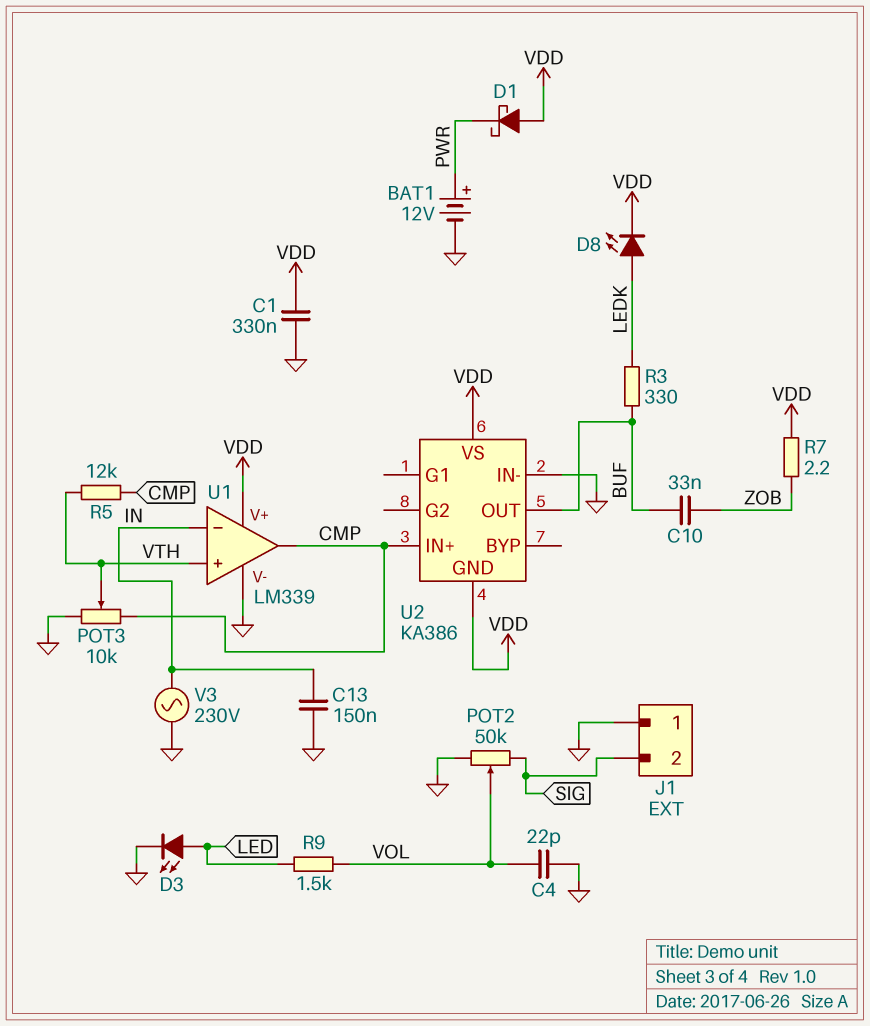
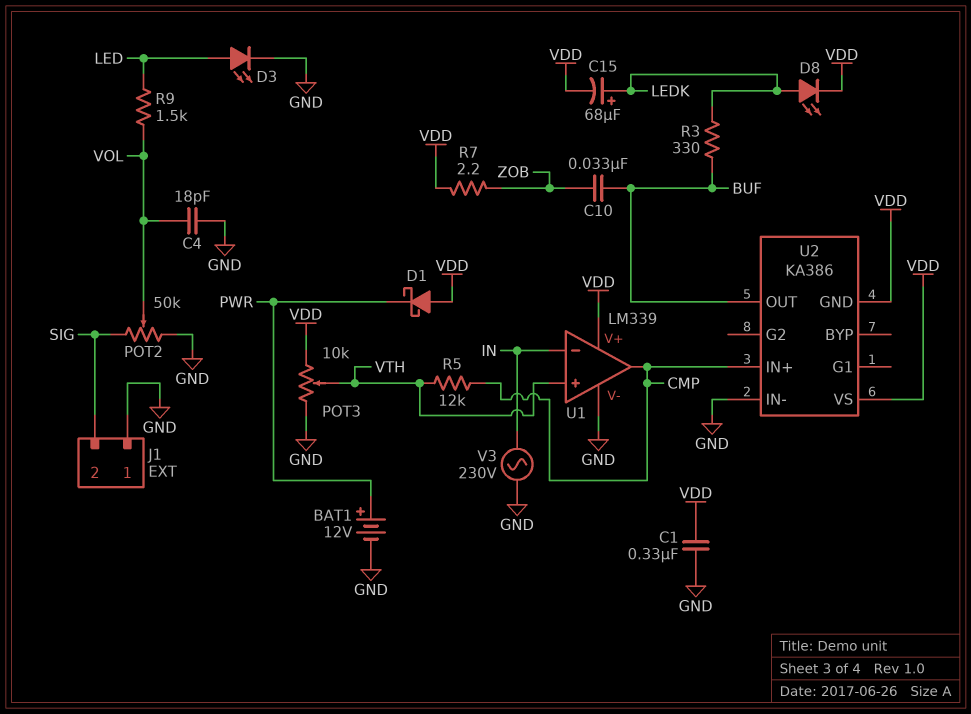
C4: 22pF (GND, VOL) -> 18pF (GND, VOL)
C13: 150nF (GND, IN) -> none
C15: none -> 68uF (plus LEDK, minus VDD)
POT3: 10k (CMP, GND, wiper VTH) -> 10k (GND, VDD, wiper VTH)

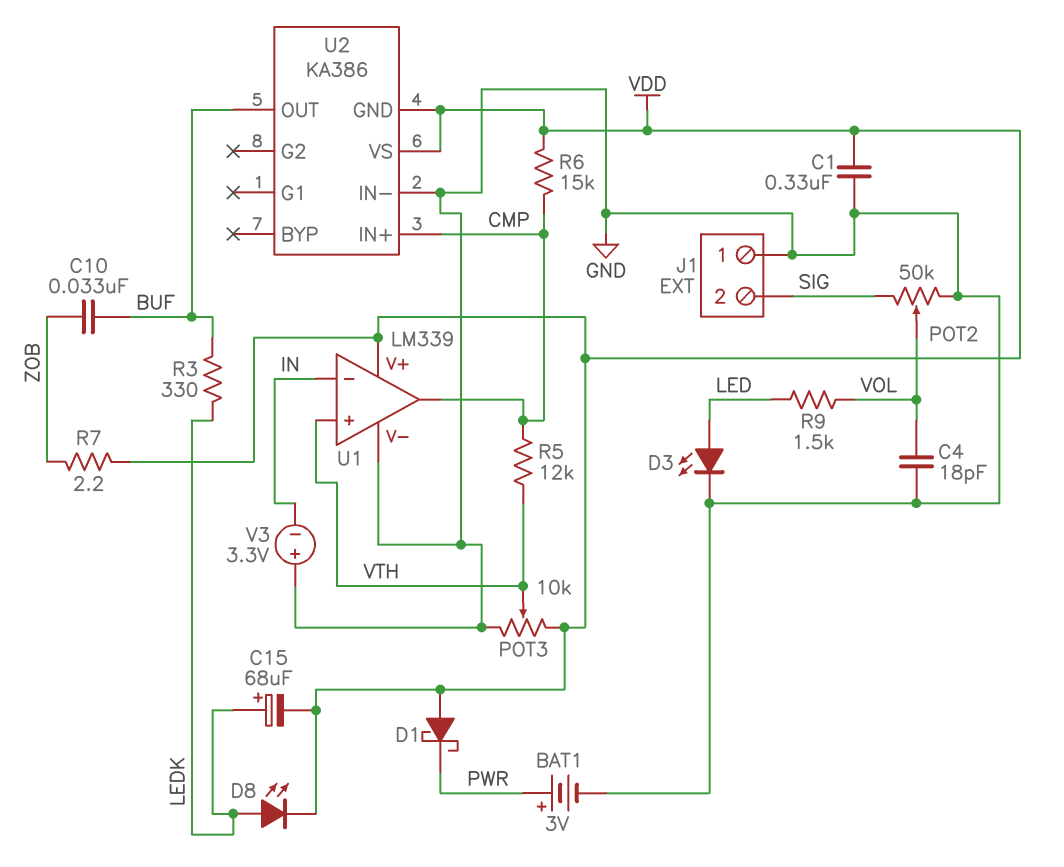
BAT1: 12V (plus PWR, minus GND) -> 3V (plus PWR, minus GND)
R6: none -> 15k (CMP, VDD)
V3: AC 230V (GND, IN) -> 3.3V (plus GND, minus IN)

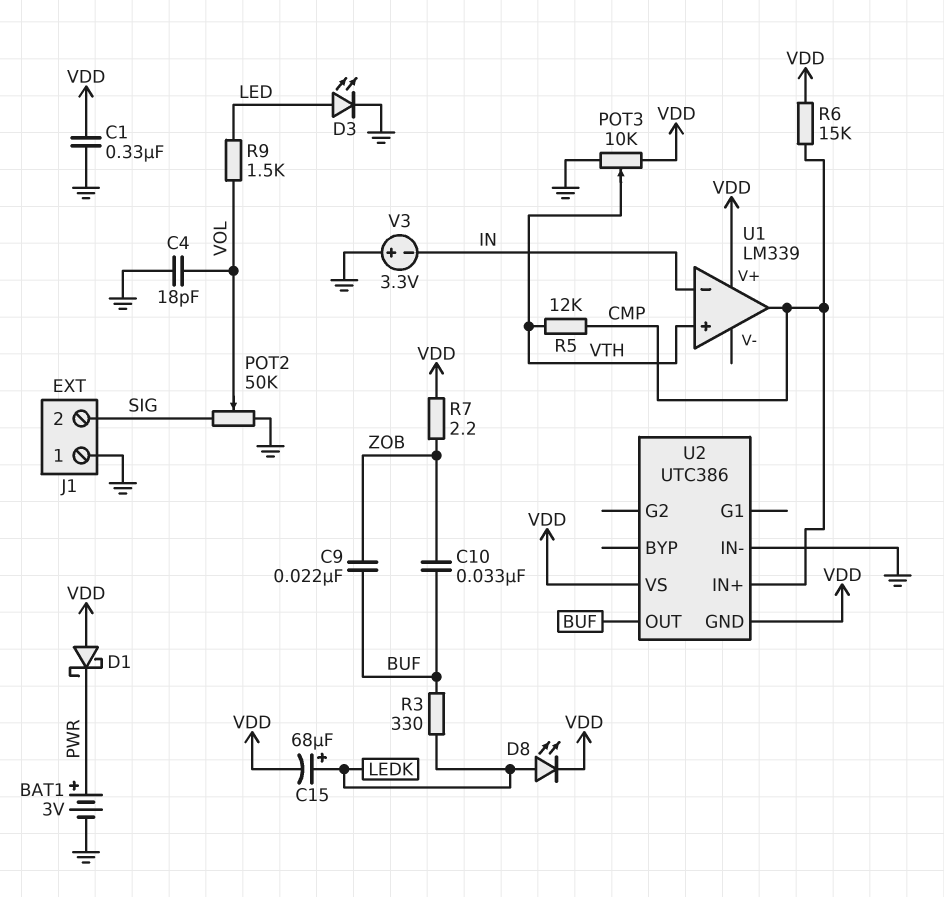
C9: none -> 22nF (BUF, ZOB)
U1 pin V-: GND -> none
U2: KA386 -> UTC386

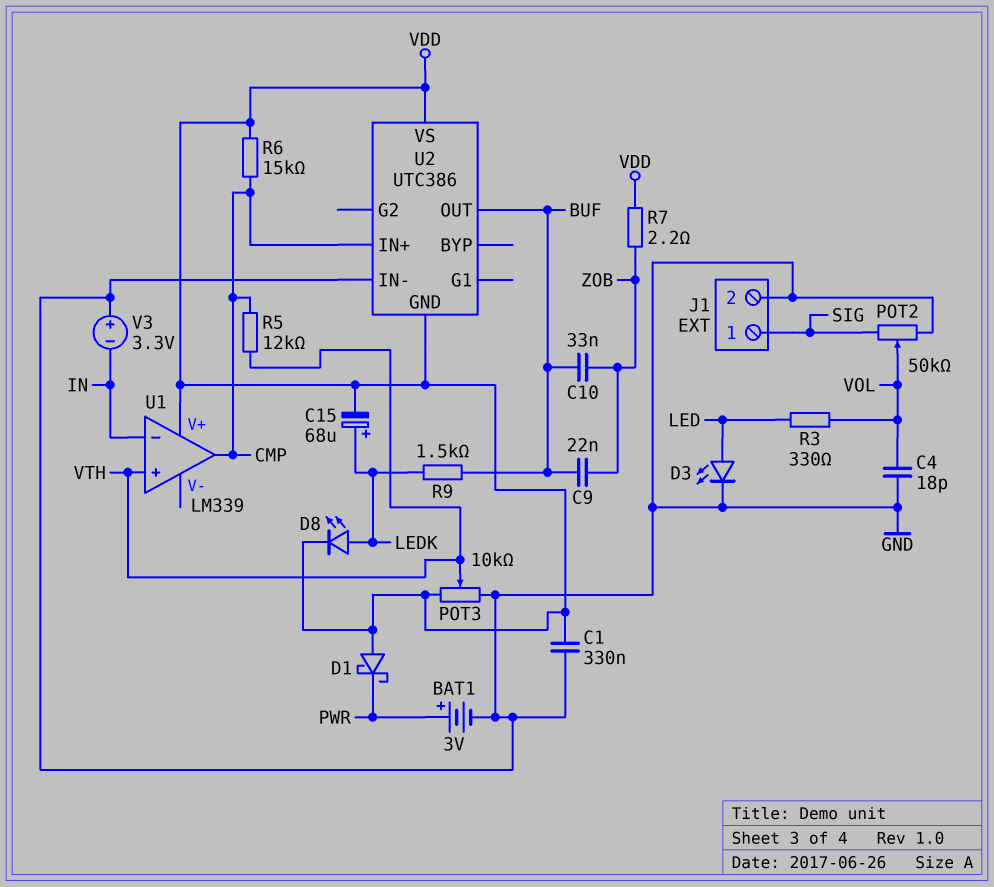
J1 pin 1: GND -> SIG
J1 pin 2: SIG -> GND
R3: 330 (BUF, LEDK) -> 330 (LED, VOL)
R9: 1.5k (LED, VOL) -> 1.5k (BUF, LEDK)

